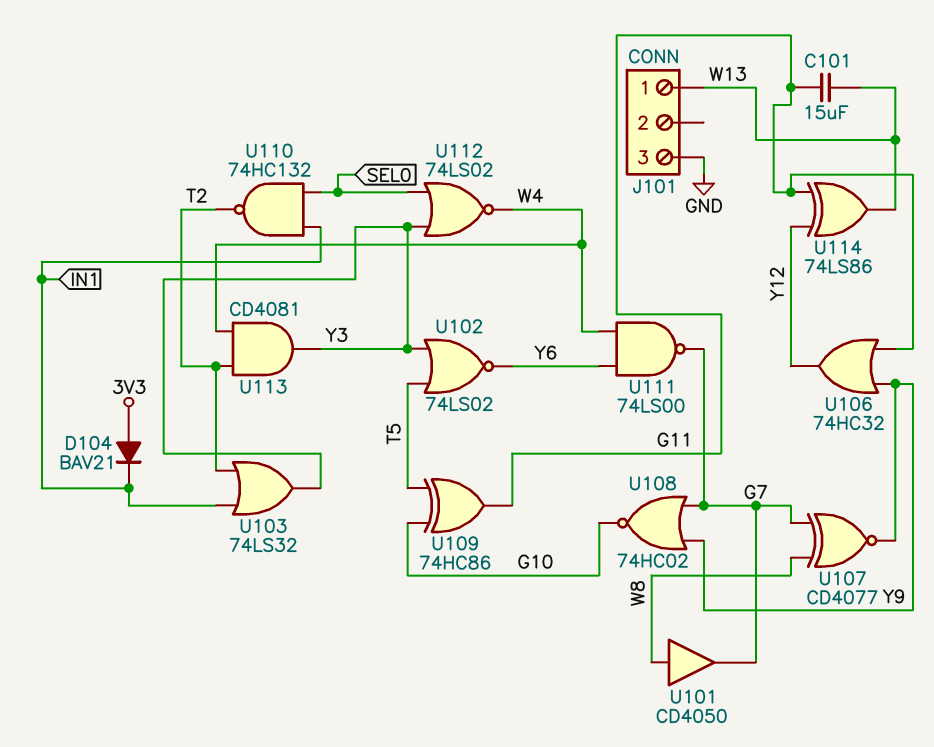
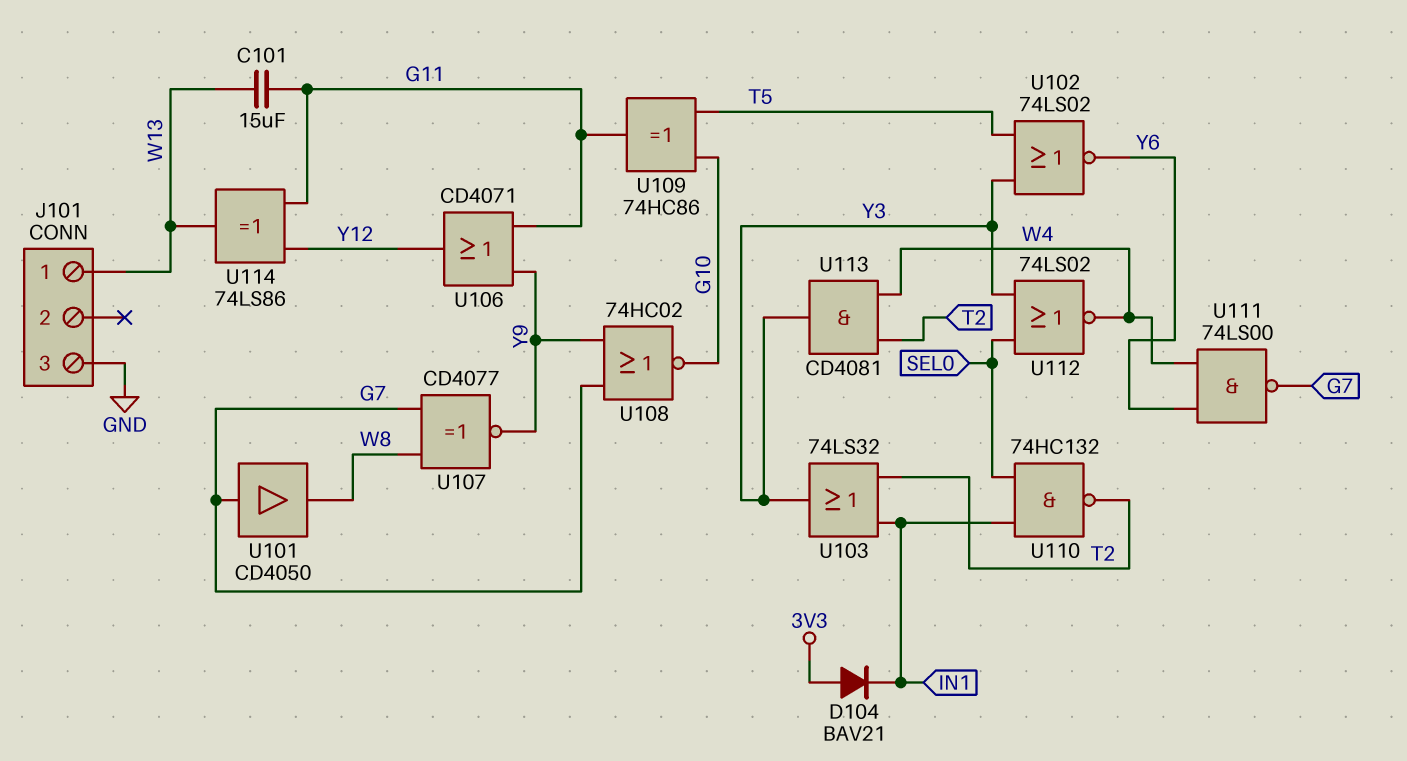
U101: buffer CD4050 (in W8, out G7) -> buffer CD4050 (in G7, out W8)
U106: OR 74HC32 (in G11, in Y9, out Y12) -> OR CD4071 (in G11, in Y9, out Y12)

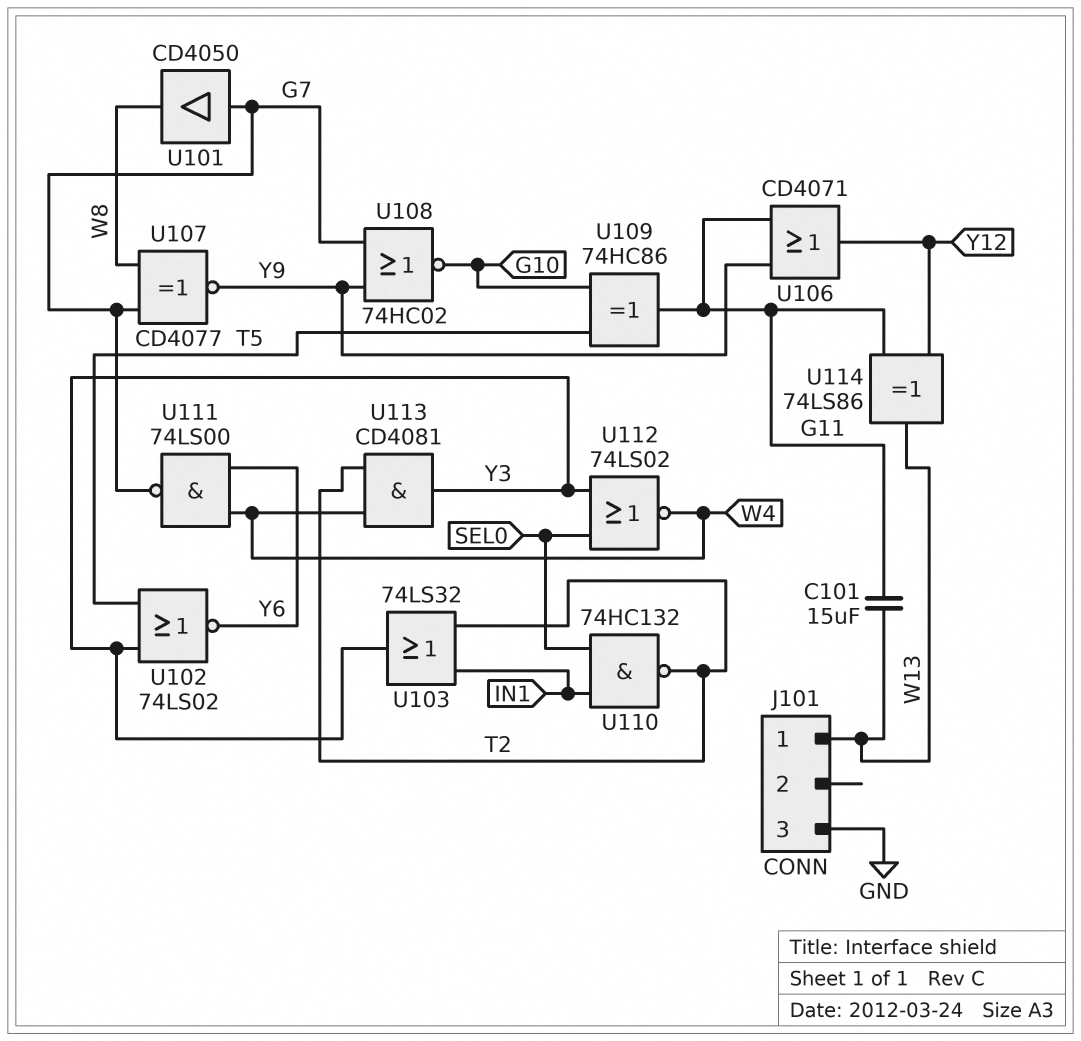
D104: diode BAV21 (A 3V3, K IN1) -> none

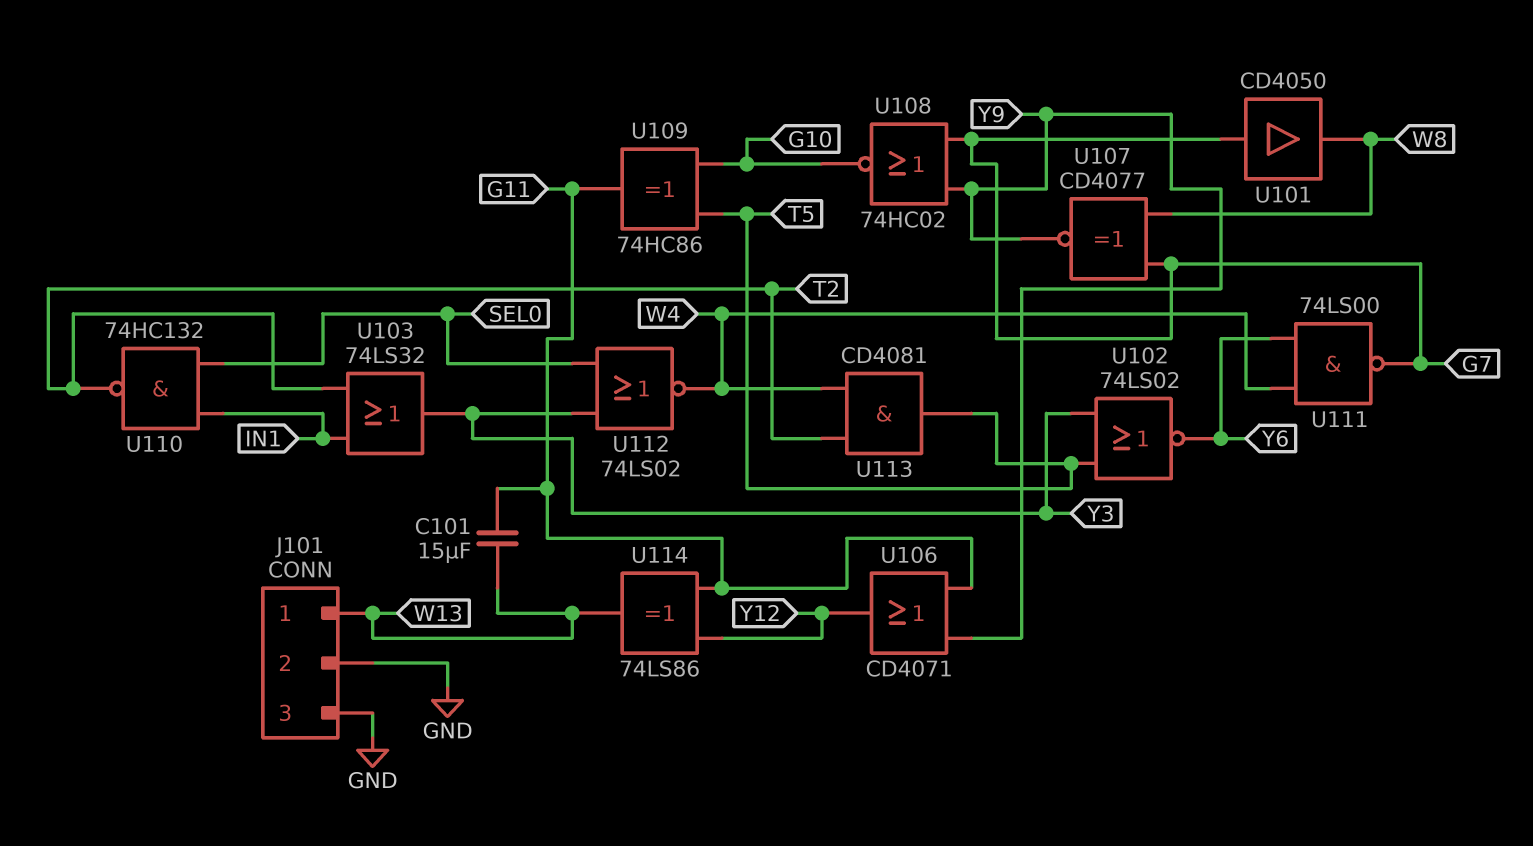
J101 pin 2: none -> GND
U113: AND CD4081 (in T2, in W4, out Y3) -> AND CD4081 (in T2, in W4, out T5)

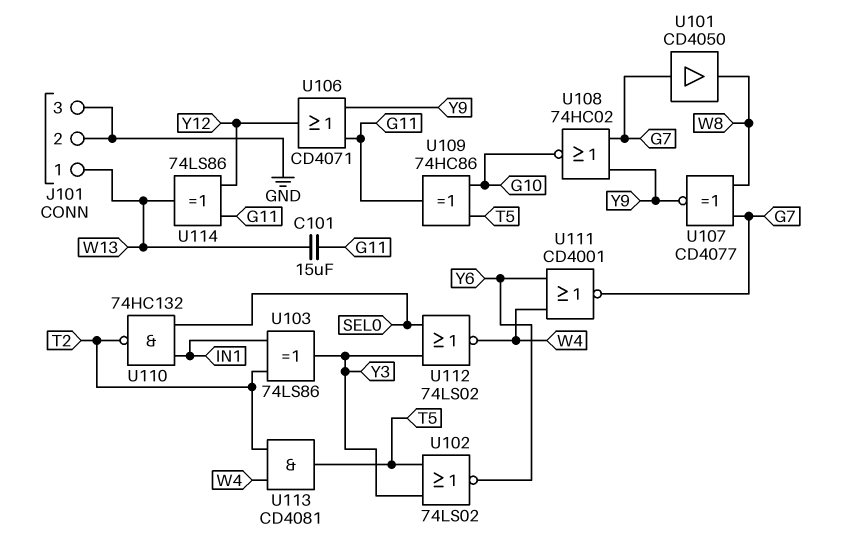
U103: OR 74LS32 (in IN1, in T2, out Y3) -> XOR 74LS86 (in IN1, in T2, out Y3)
U111: NAND 74LS00 (in W4, in Y6, out G7) -> NOR CD4001 (in W4, in Y6, out G7)

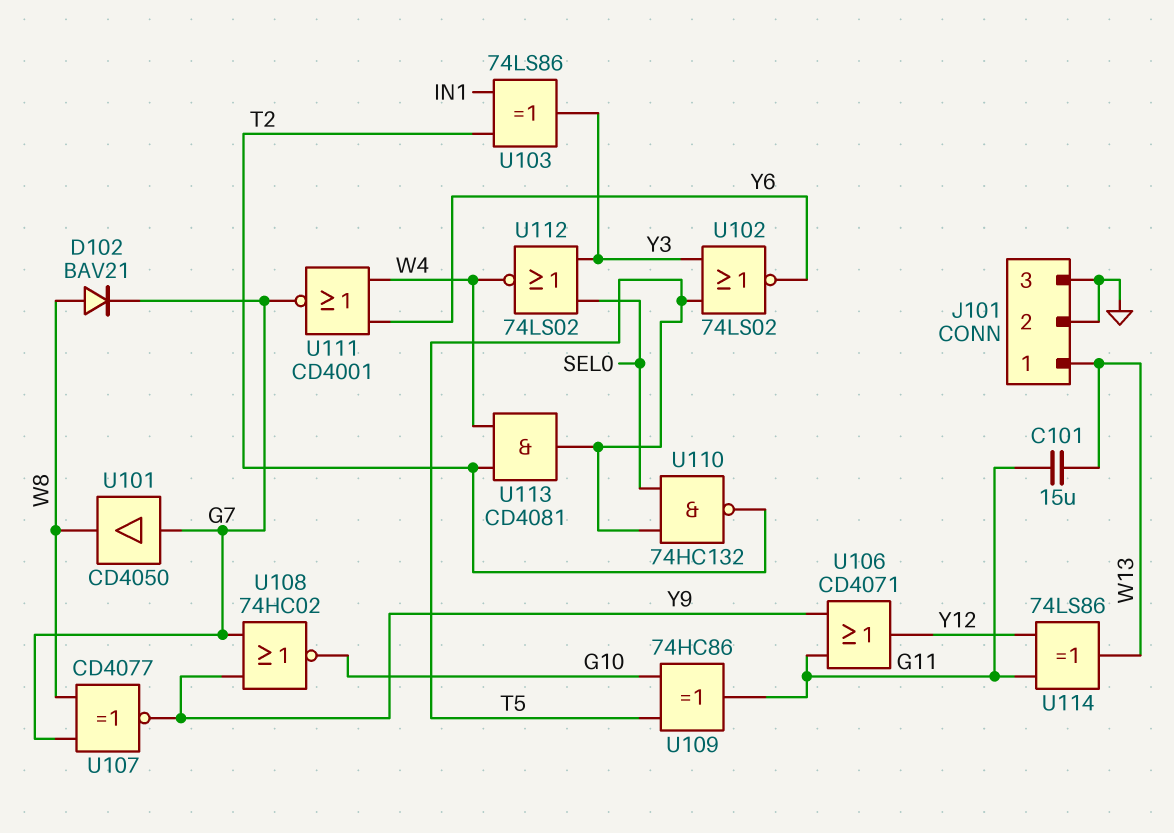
D102: none -> diode BAV21 (A W8, K G7)
U110: NAND 74HC132 (in IN1, in SEL0, out T2) -> NAND 74HC132 (in SEL0, in T5, out T2)

